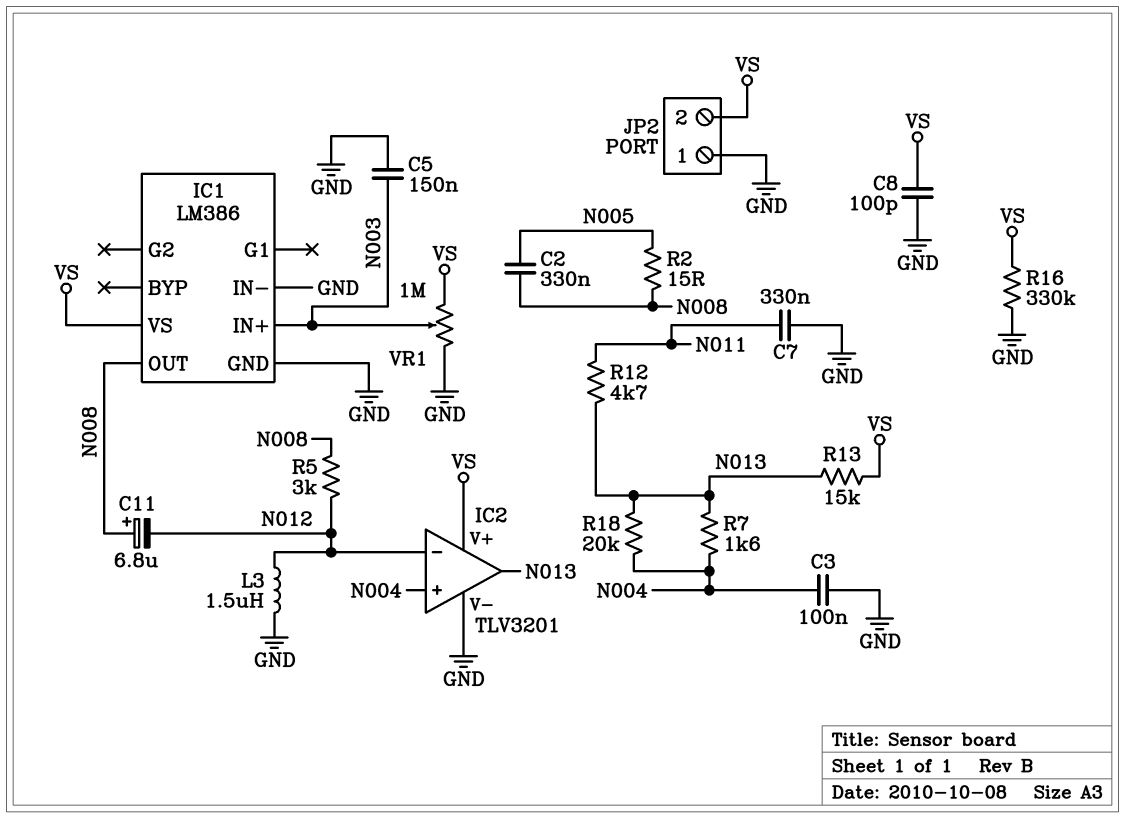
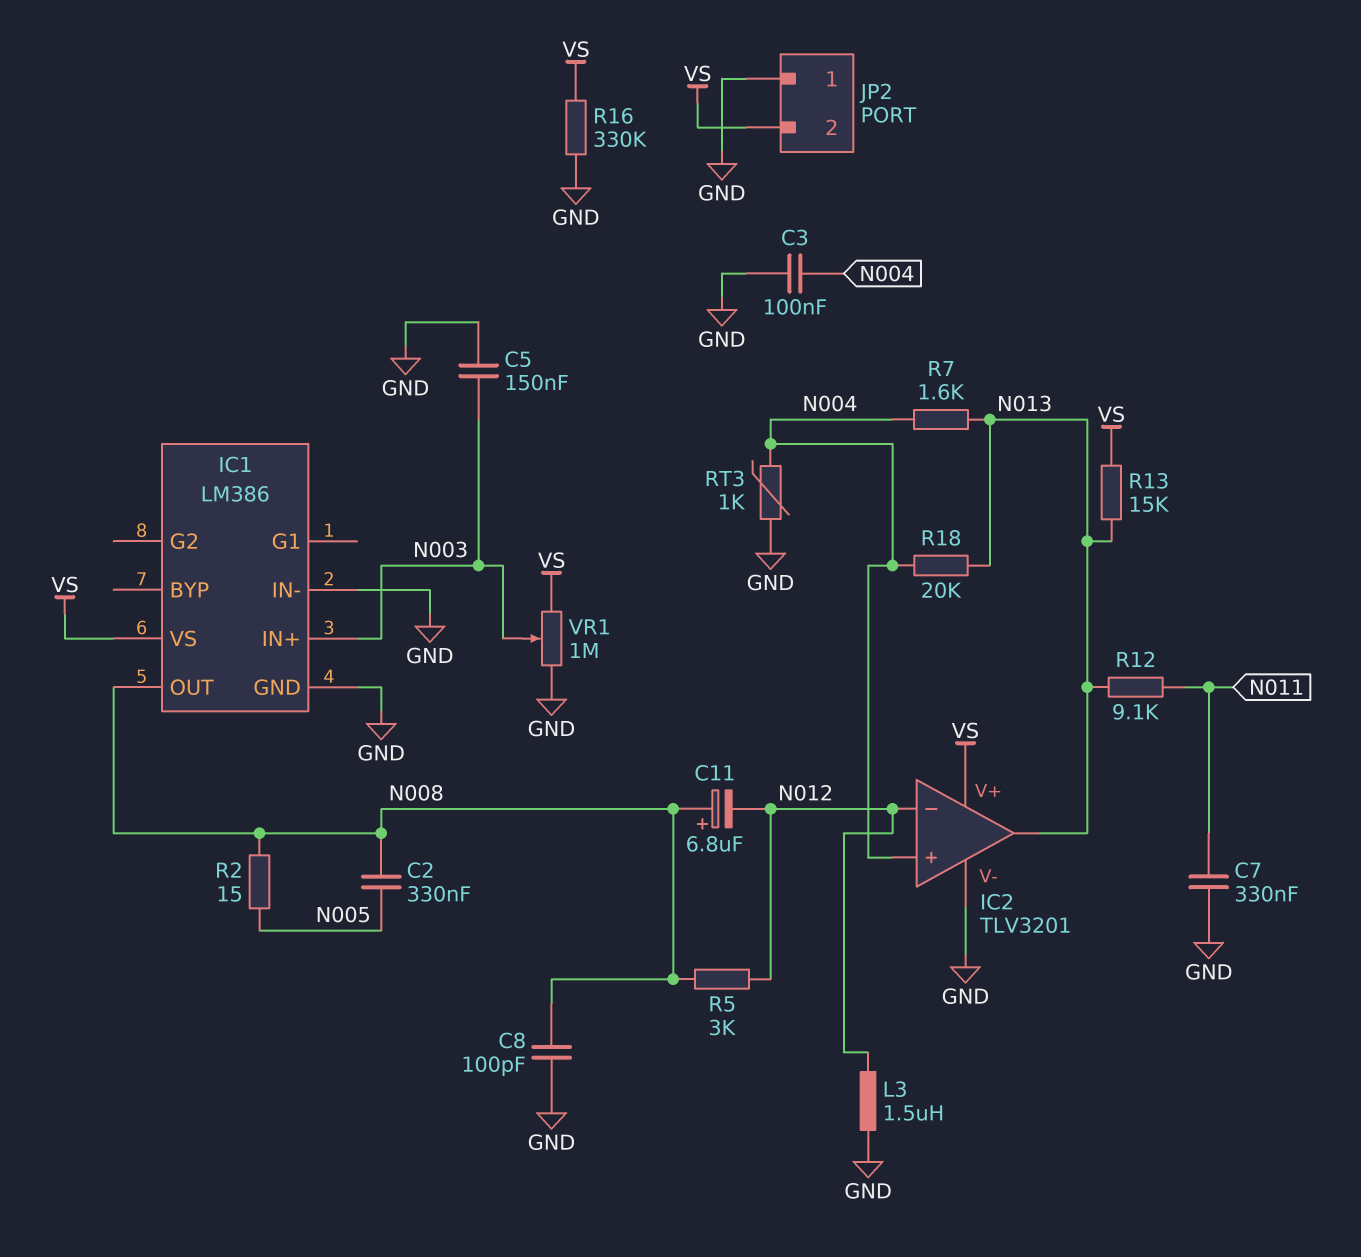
C8: 100pF (GND, VS) -> 100pF (GND, N008)
R12: 4.7k (N011, N013) -> 9.1k (N011, N013)
RT3: none -> 1k (GND, N004)

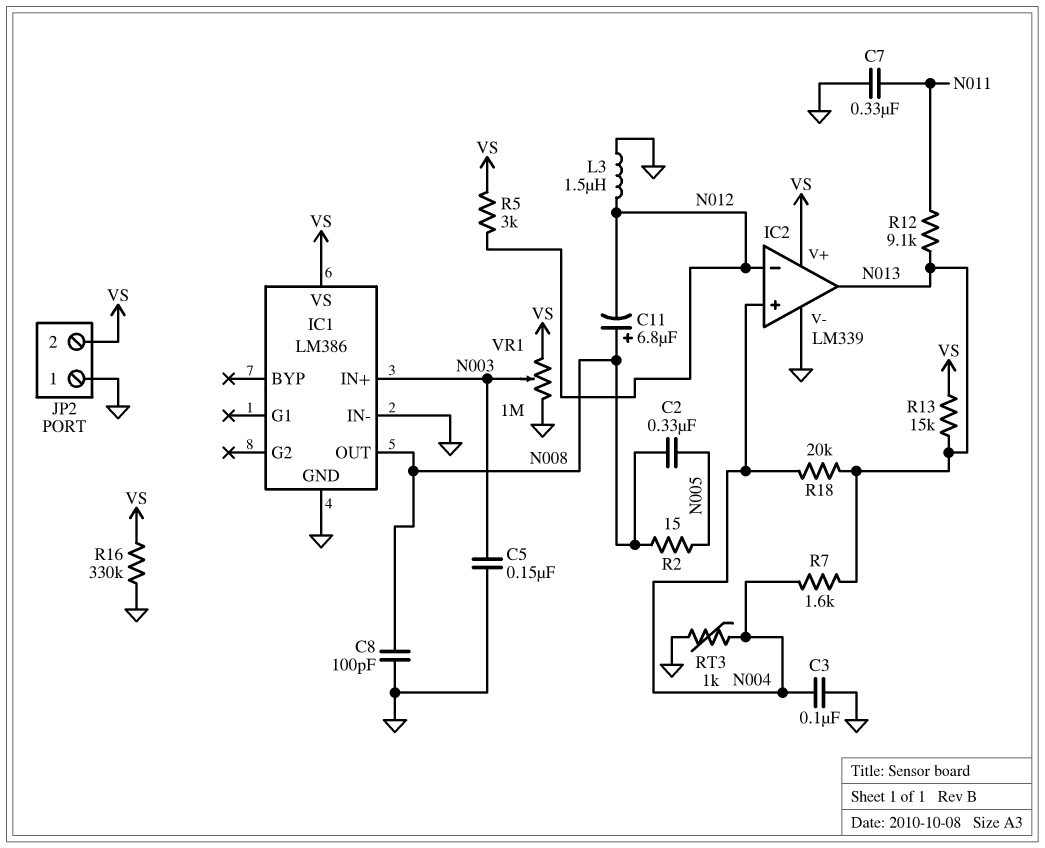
IC2: TLV3201 -> LM339
R5: 3k (N008, N012) -> 3k (N012, VS)

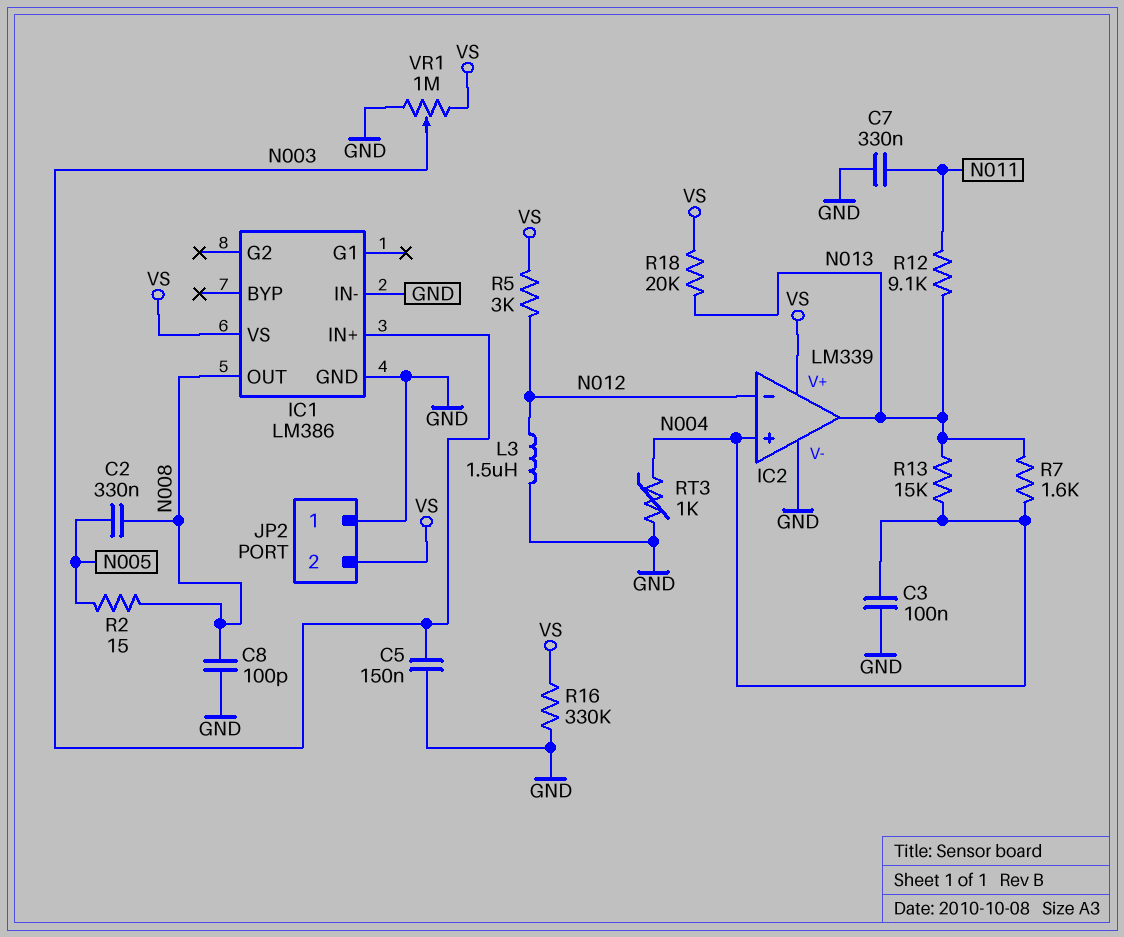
C11: 6.8uF (plus N008, minus N012) -> none
R13: 15k (N013, VS) -> 15k (N004, N013)
R18: 20k (N004, N013) -> 20k (N013, VS)

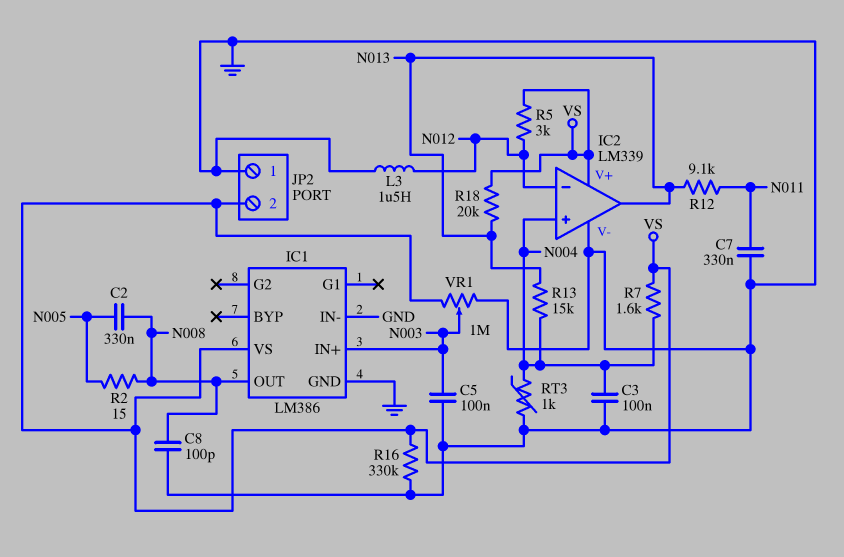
C5: 150nF (GND, N003) -> 100nF (GND, N003)
R7: 1.6k (N004, N013) -> 1.6k (N004, VS)

